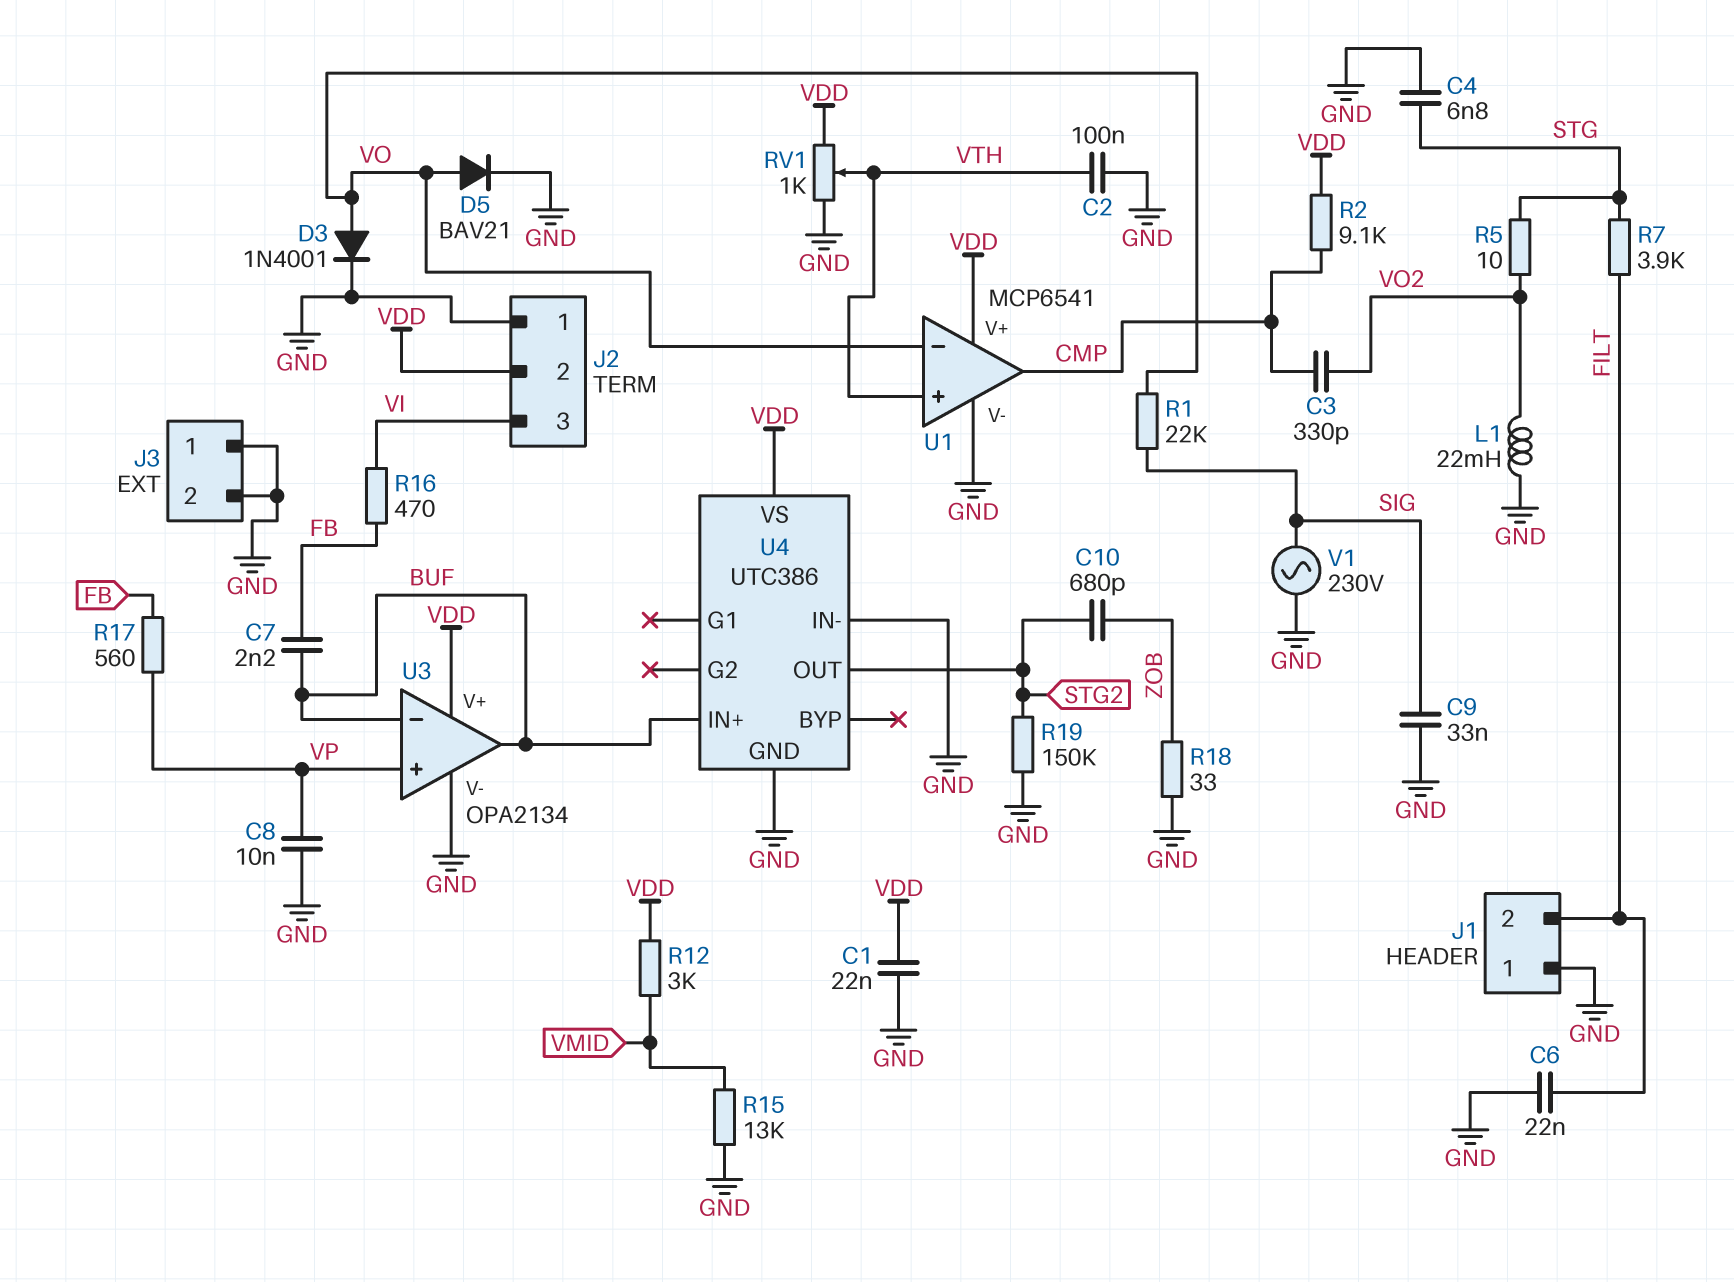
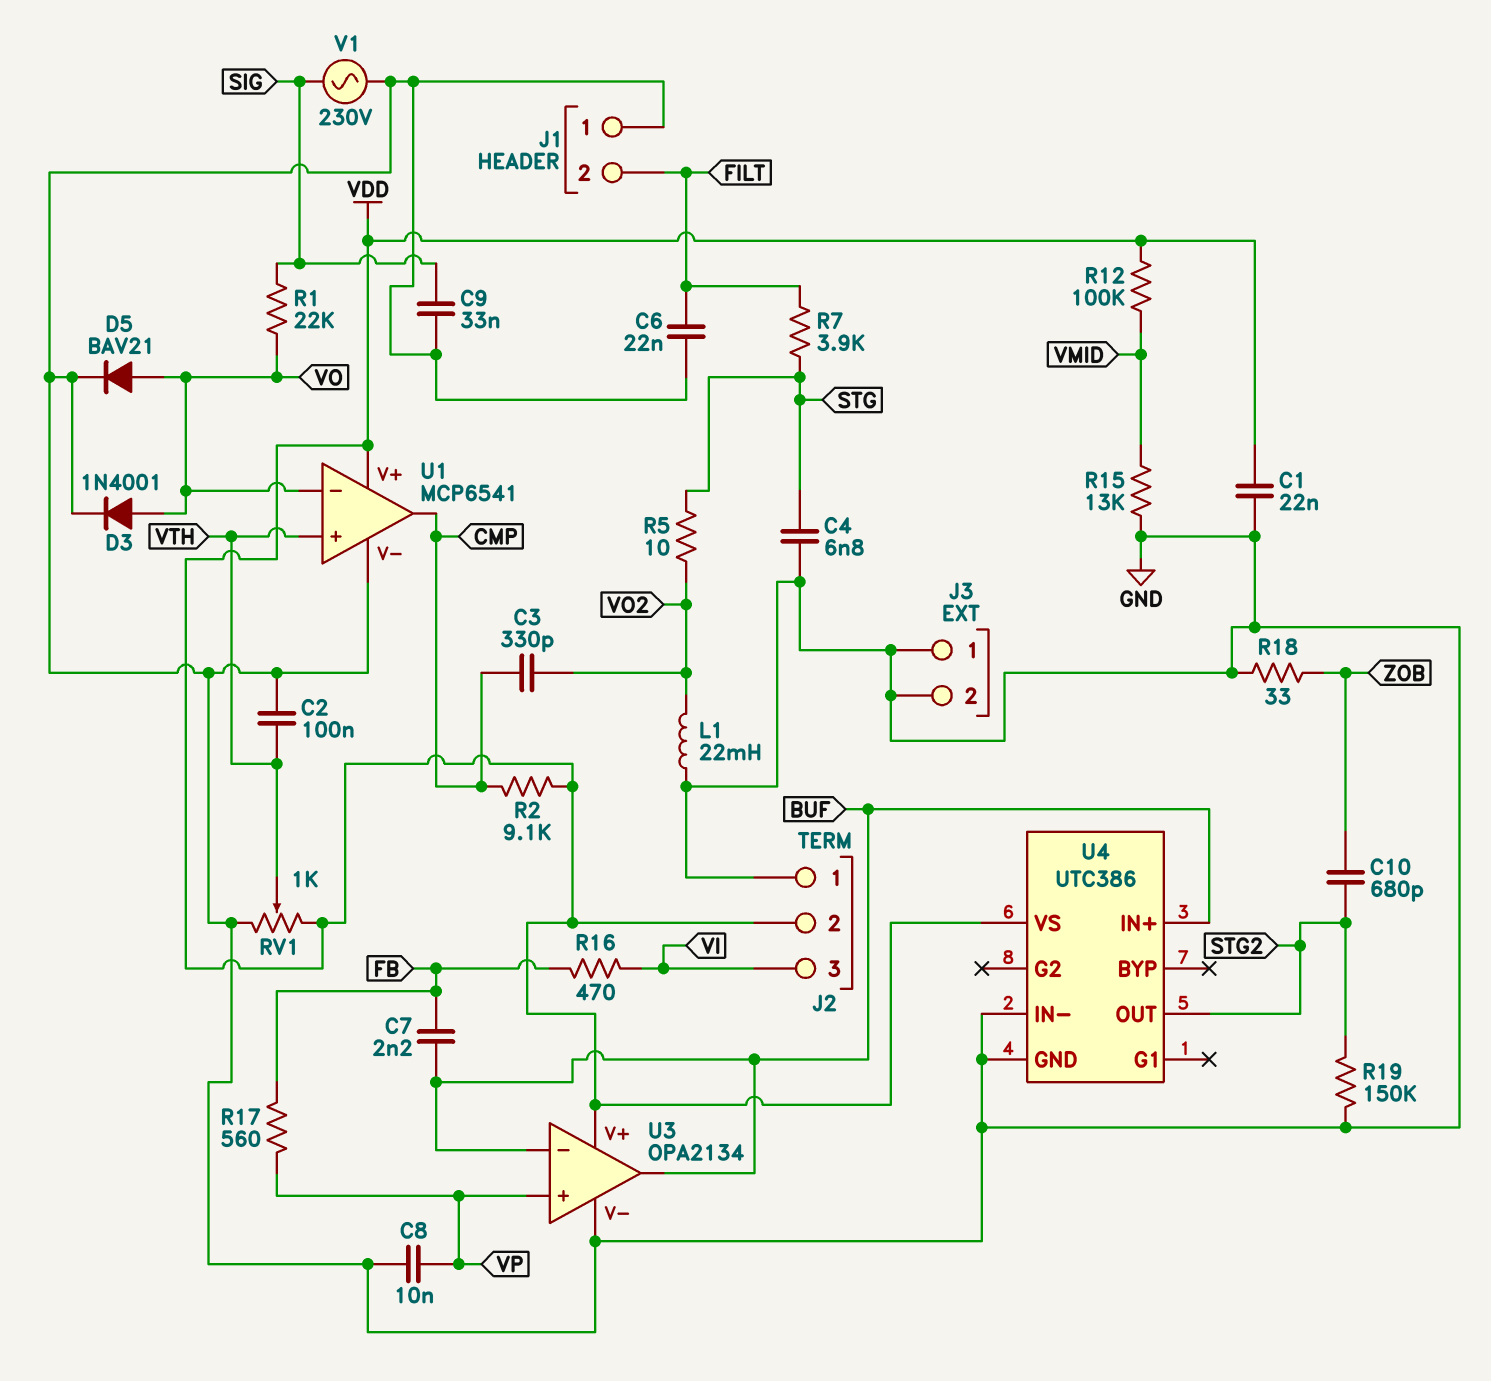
R12: 3k (VDD, VMID) -> 100k (VDD, VMID)

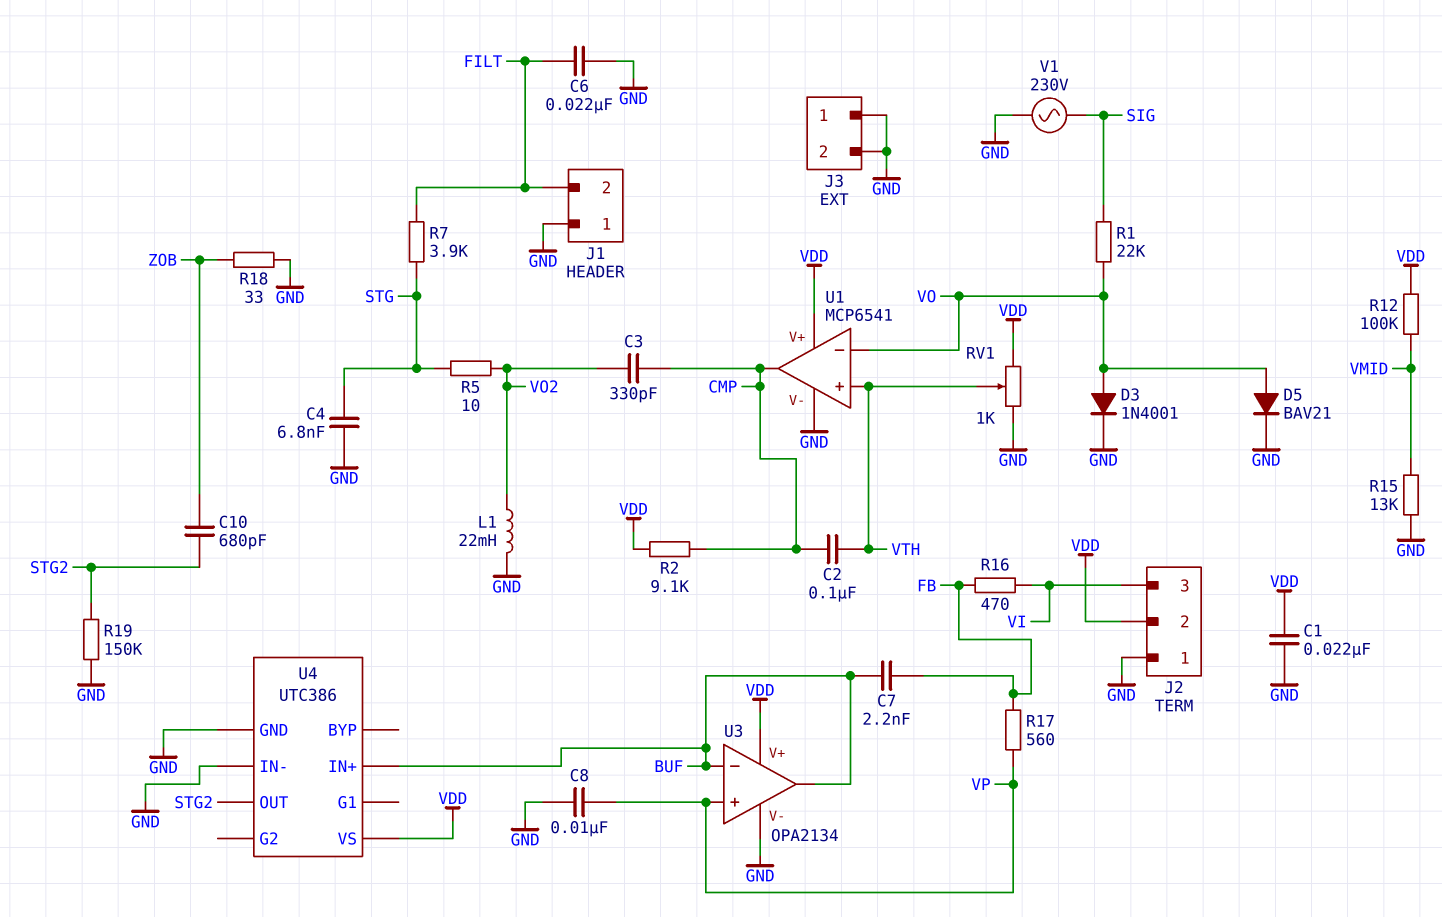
C2: 100nF (GND, VTH) -> 100nF (CMP, VTH)
C9: 33nF (GND, SIG) -> none

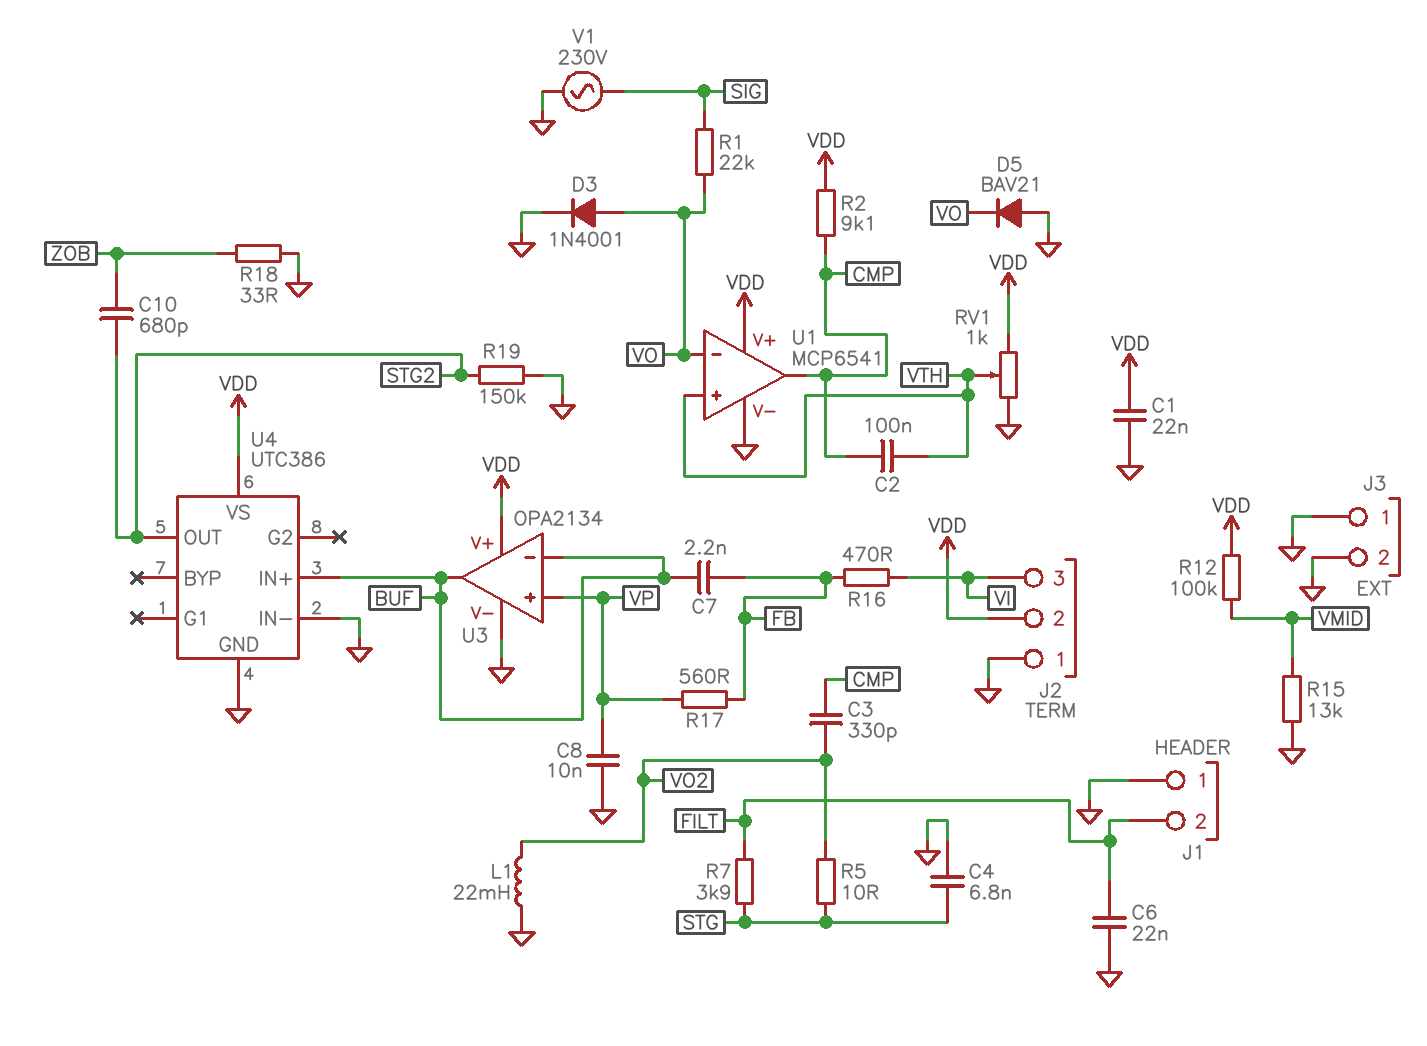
D5: diode BAV21 (A VO, K GND) -> diode BAV21 (A GND, K VO)

